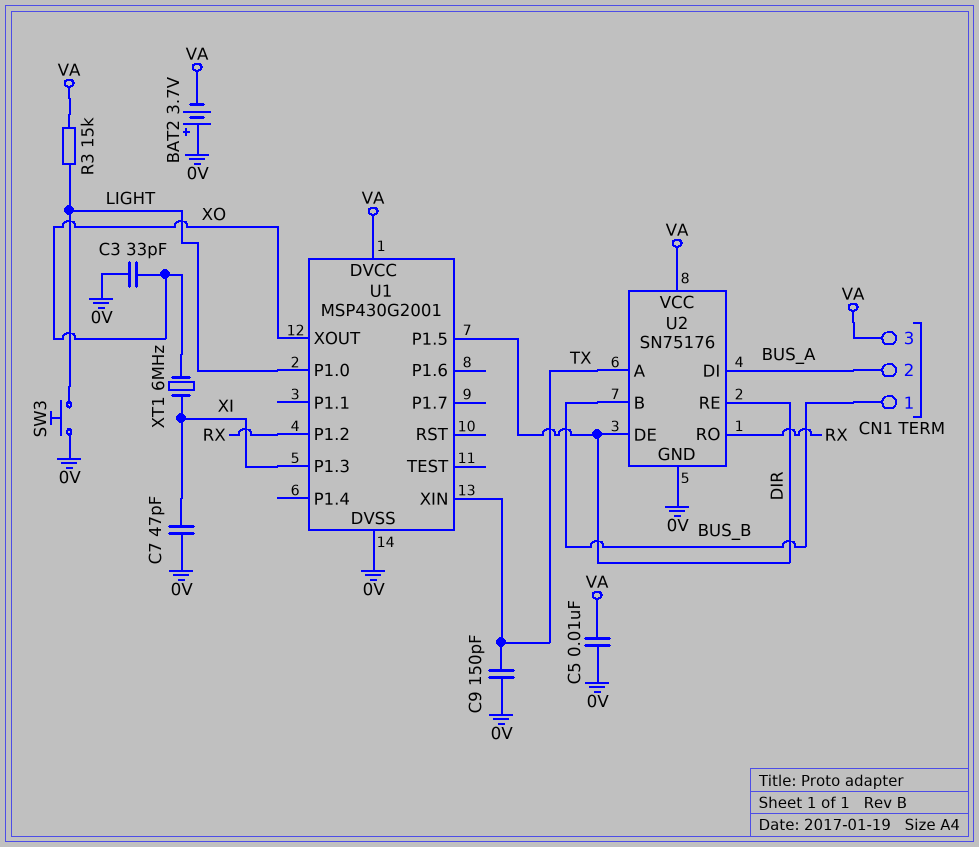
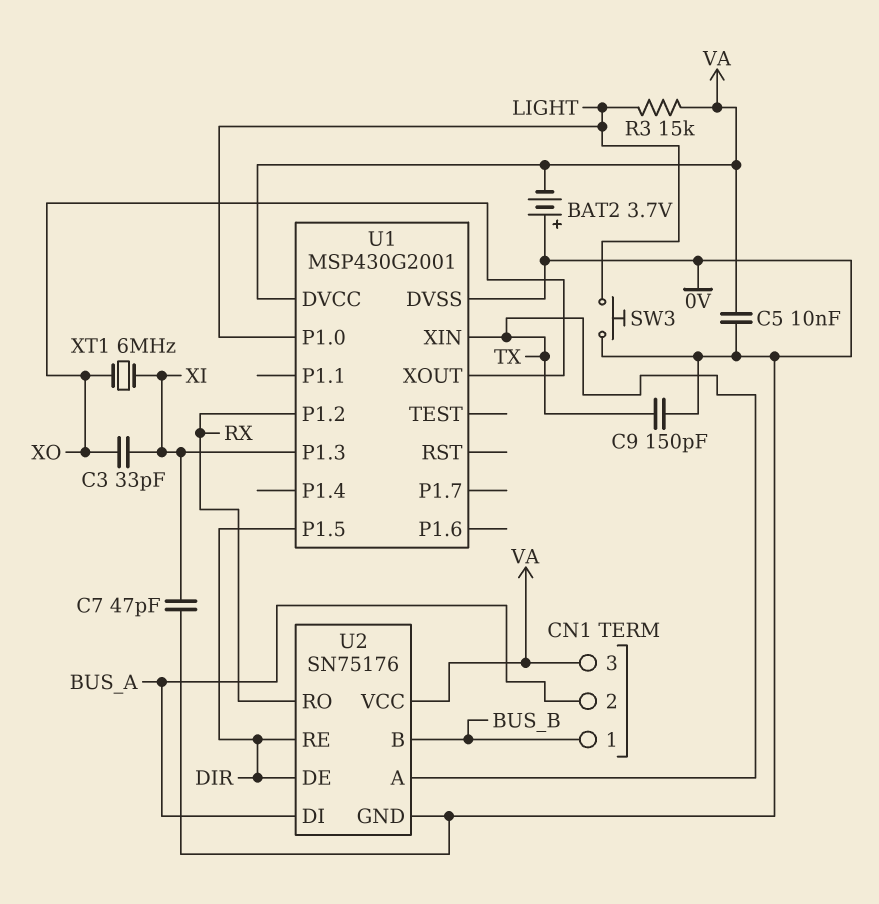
C3: 33pF (0V, XO) -> 33pF (XI, XO)

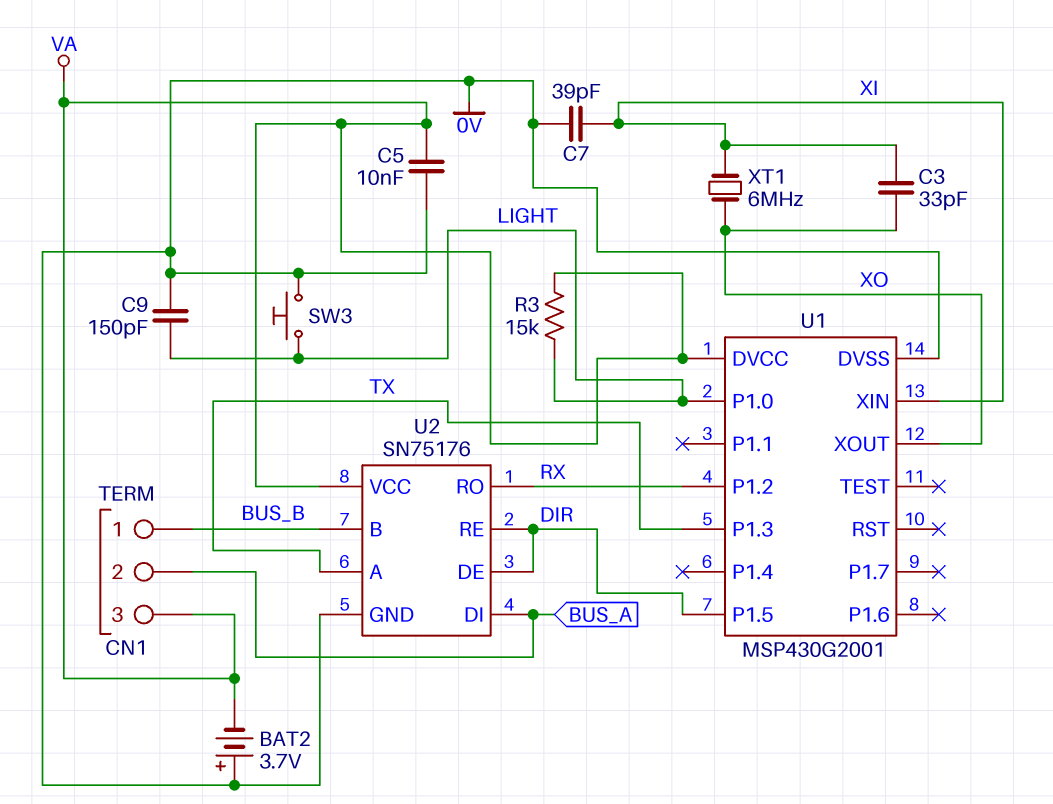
C7: 47pF (0V, XI) -> 39pF (0V, XI)
C9: 150pF (0V, TX) -> 150pF (0V, LIGHT)
U1 pin P1.3: XI -> TX
U1 pin XIN: TX -> XI

